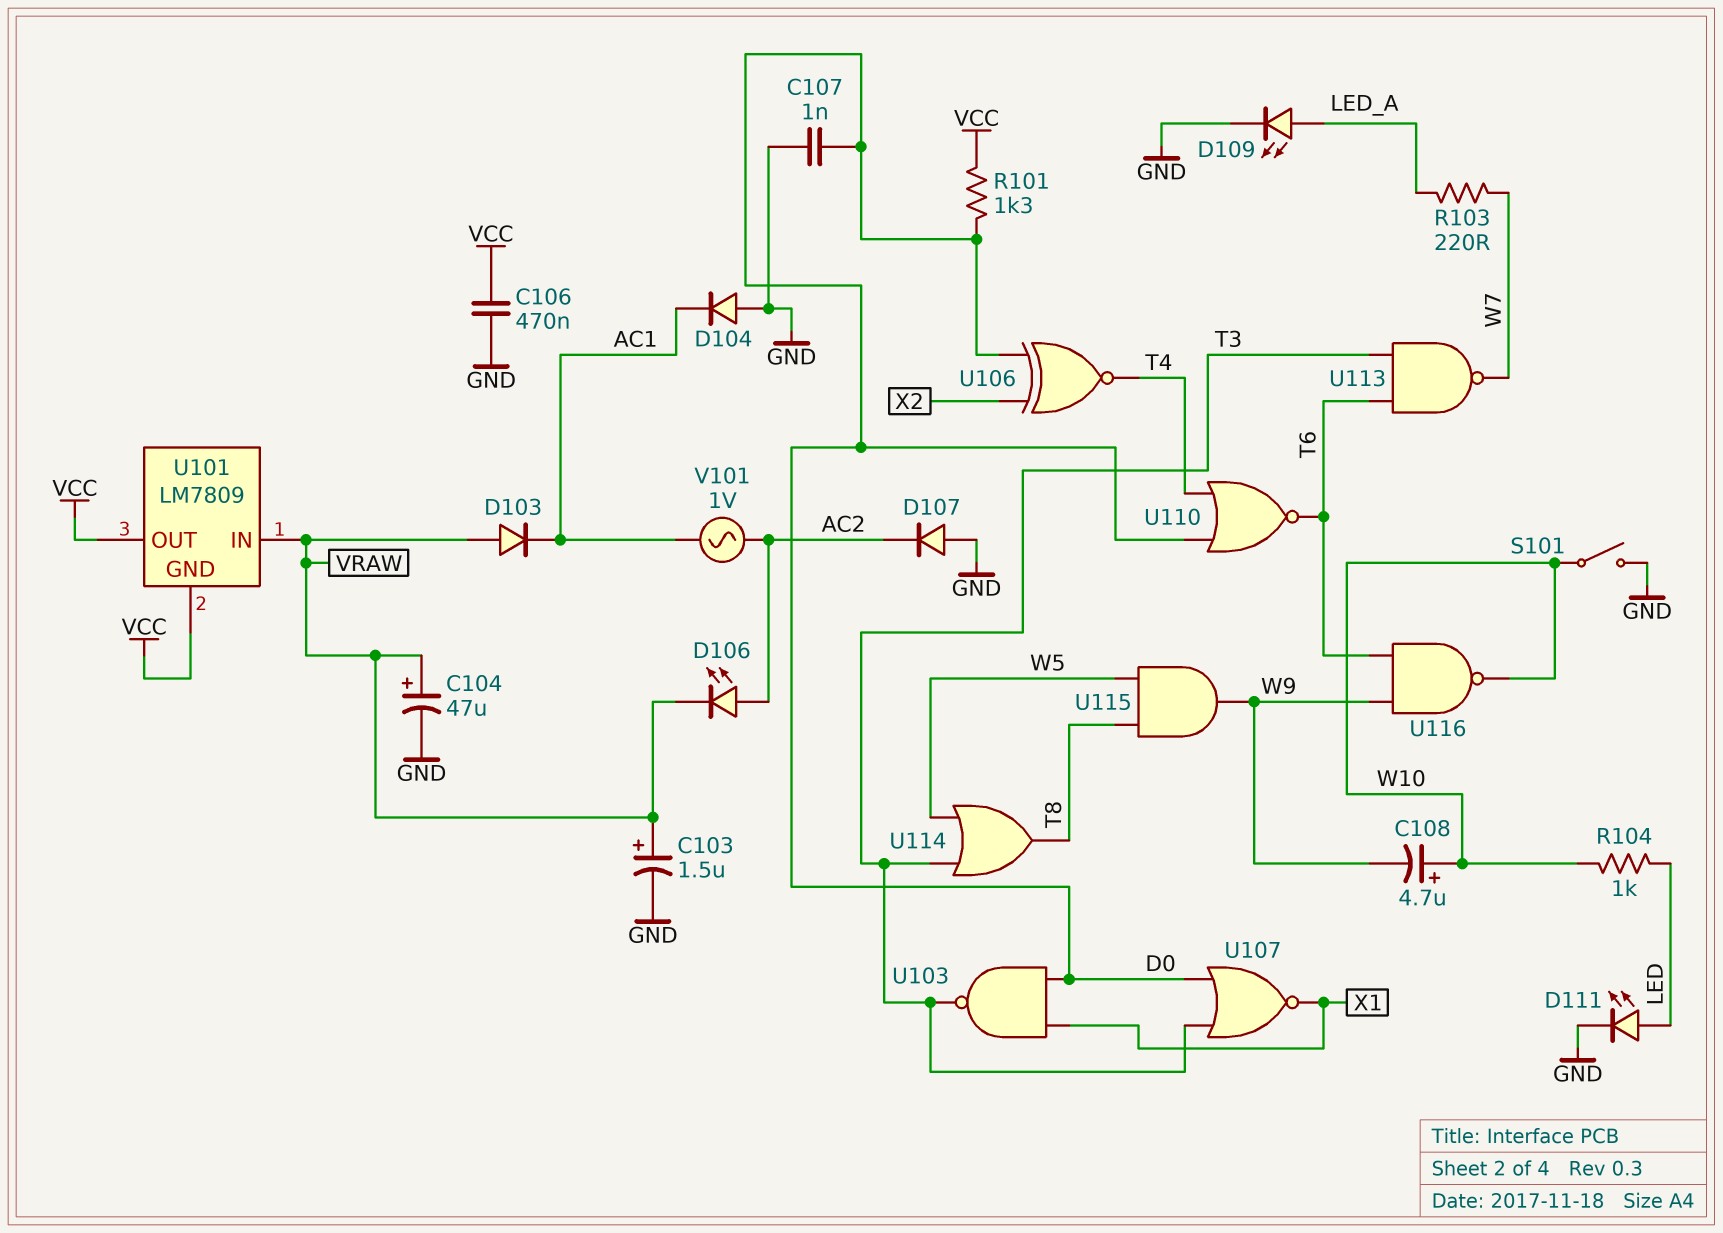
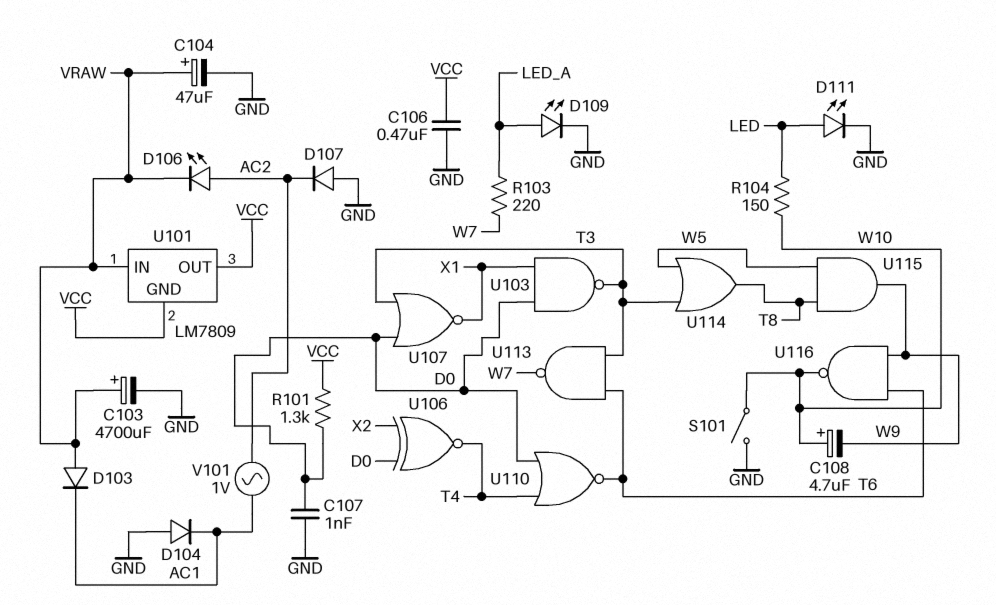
C103: 1.5uF (plus VRAW, minus GND) -> 4700uF (plus VRAW, minus GND)
R104: 1k (LED, W10) -> 150 (LED, W10)

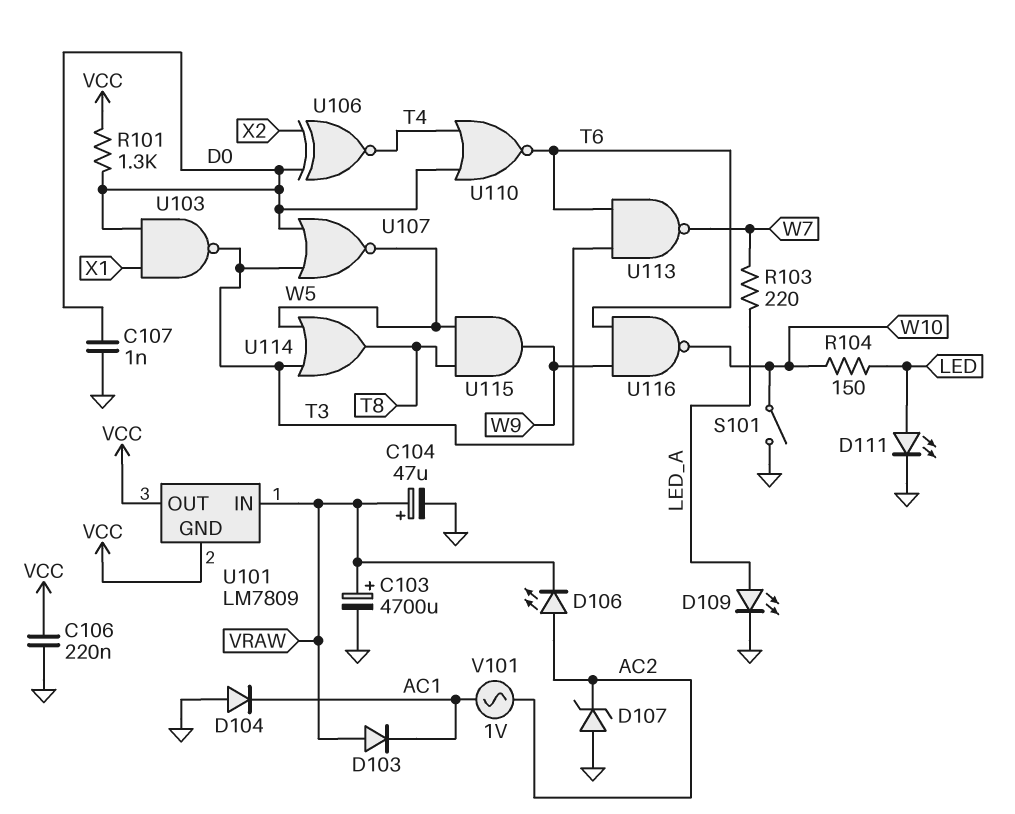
C106: 470nF (GND, VCC) -> 220nF (GND, VCC)
C108: 4.7uF (plus W10, minus W9) -> none
D107: diode (A GND, K AC2) -> zener (A GND, K AC2)
U107: NOR (in D0, in T3, out X1) -> NOR (in D0, in T3, out W5)

